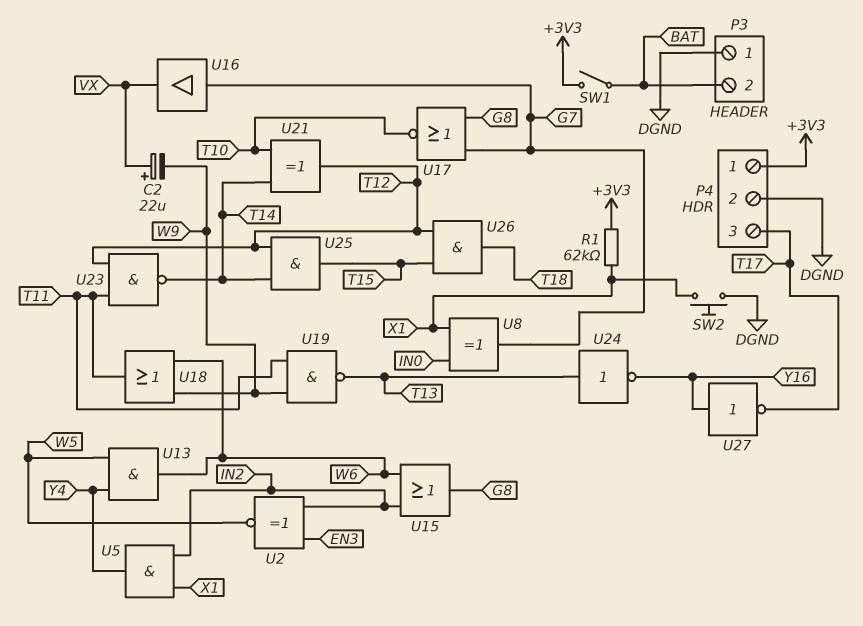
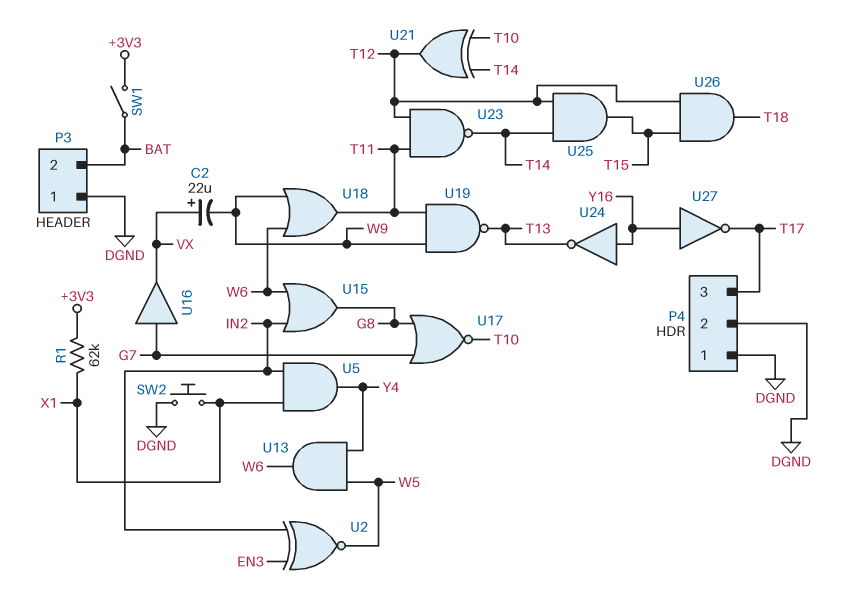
P4 pin 1: +3V3 -> DGND
U8: XOR (in IN0, in X1, out G7) -> none
U24: NOT (in T13, out Y16) -> NOT (in Y16, out T13)

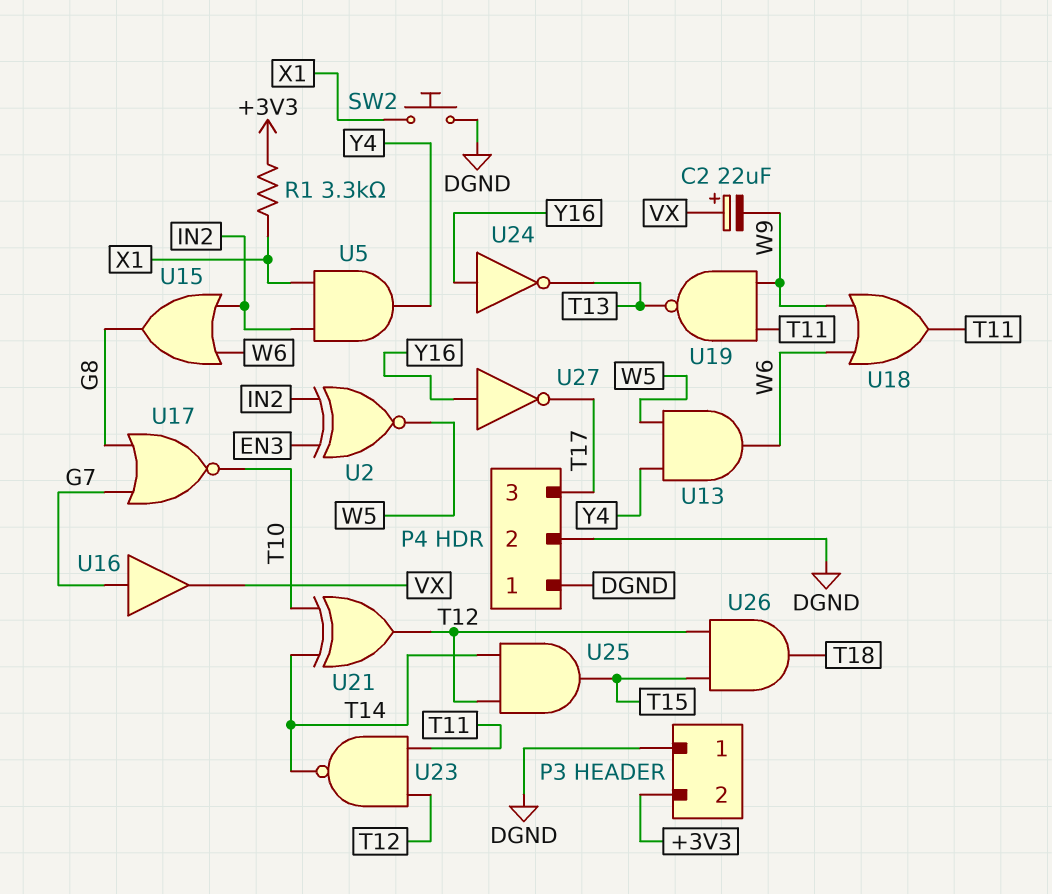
P3 pin 2: BAT -> +3V3
R1: 62k (+3V3, X1) -> 3.3k (+3V3, X1)
SW1: switch (+3V3, BAT) -> none

